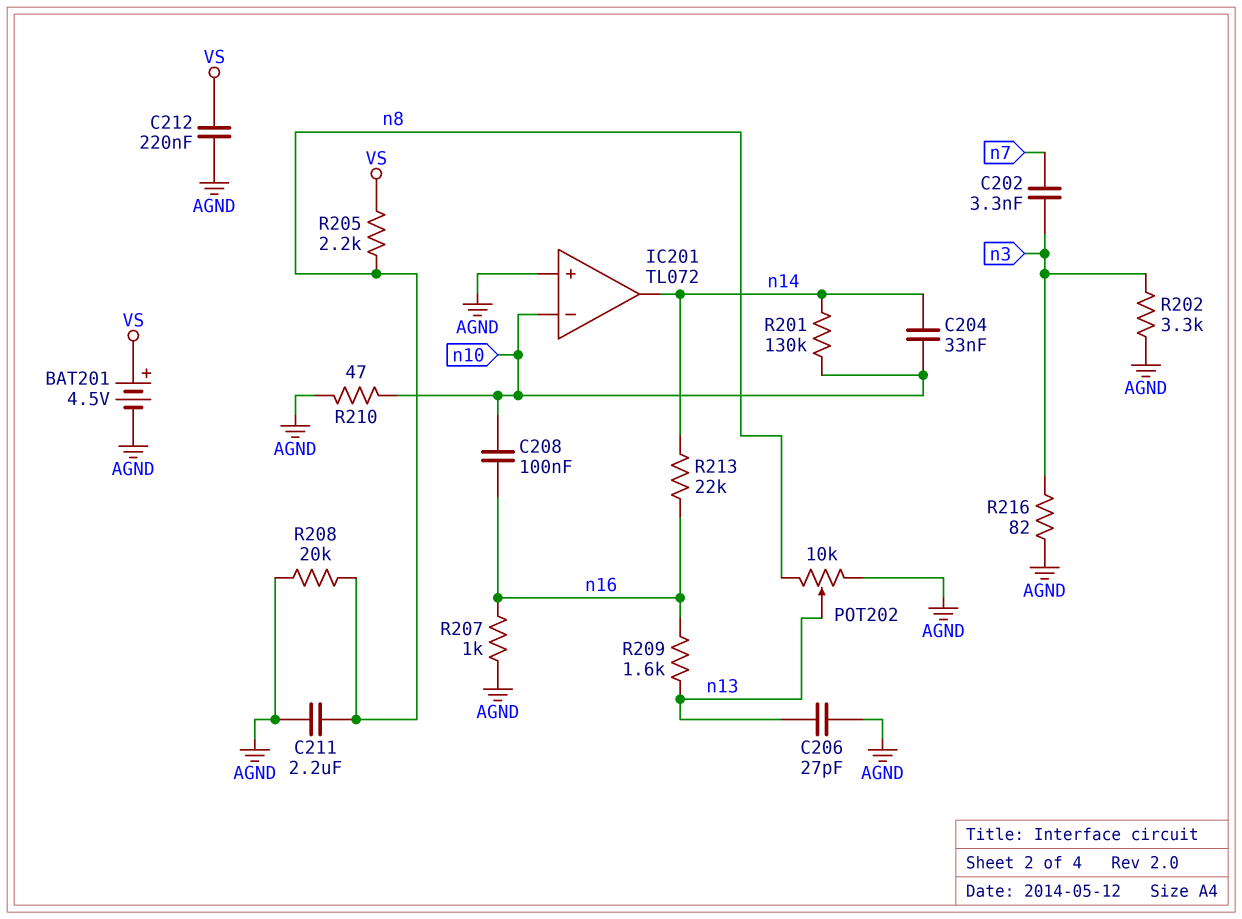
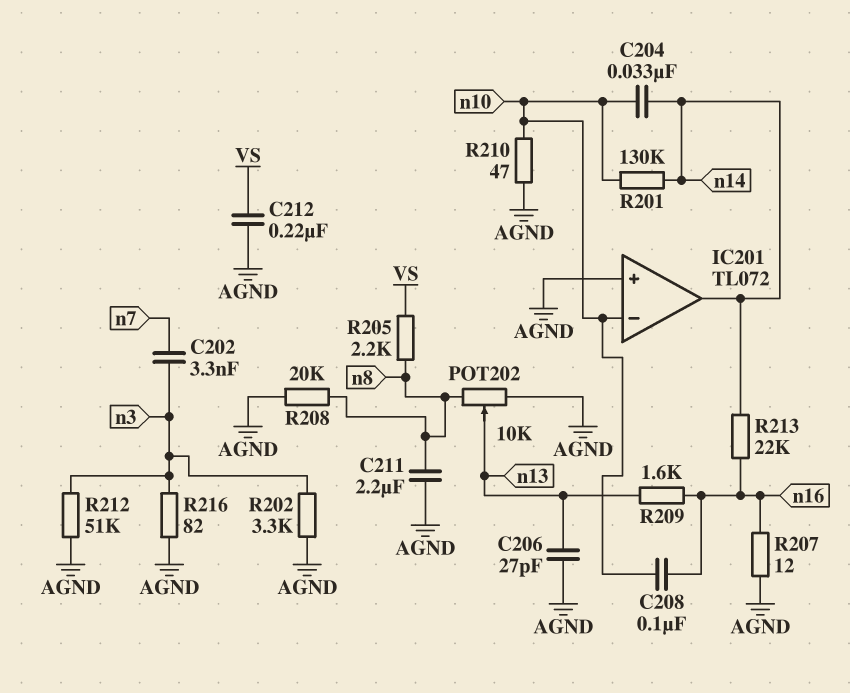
BAT201: 4.5V (plus VS, minus AGND) -> none
R207: 1k (AGND, n16) -> 12 (AGND, n16)
R212: none -> 51k (AGND, n3)

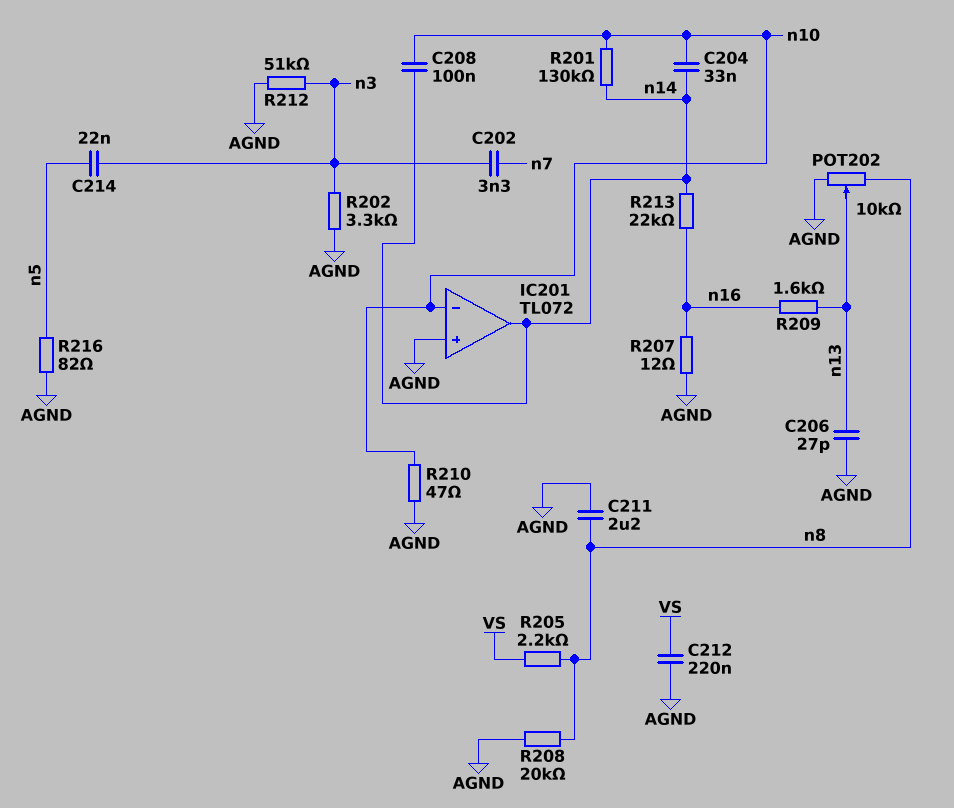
C208: 100nF (n10, n16) -> 100nF (n10, n14)
C214: none -> 22nF (n3, n5)
R216: 82 (AGND, n3) -> 82 (AGND, n5)

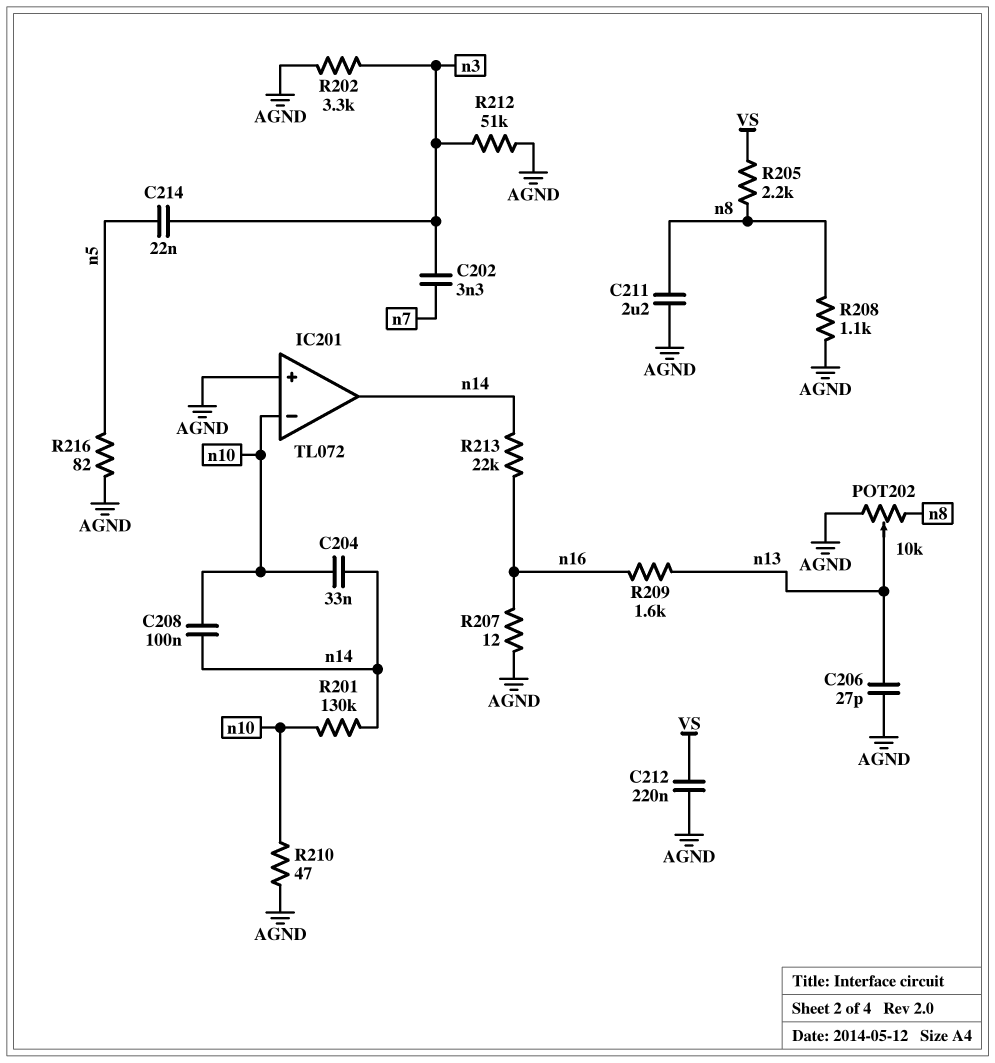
R208: 20k (AGND, n8) -> 1.1k (AGND, n8)

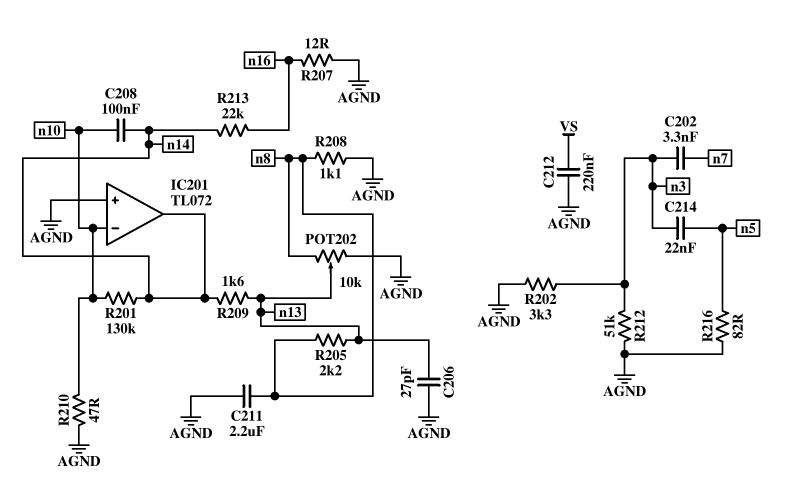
C204: 33nF (n10, n14) -> none
R205: 2.2k (VS, n8) -> 2.2k (n8, n13)
R209: 1.6k (n13, n16) -> 1.6k (n13, n14)

